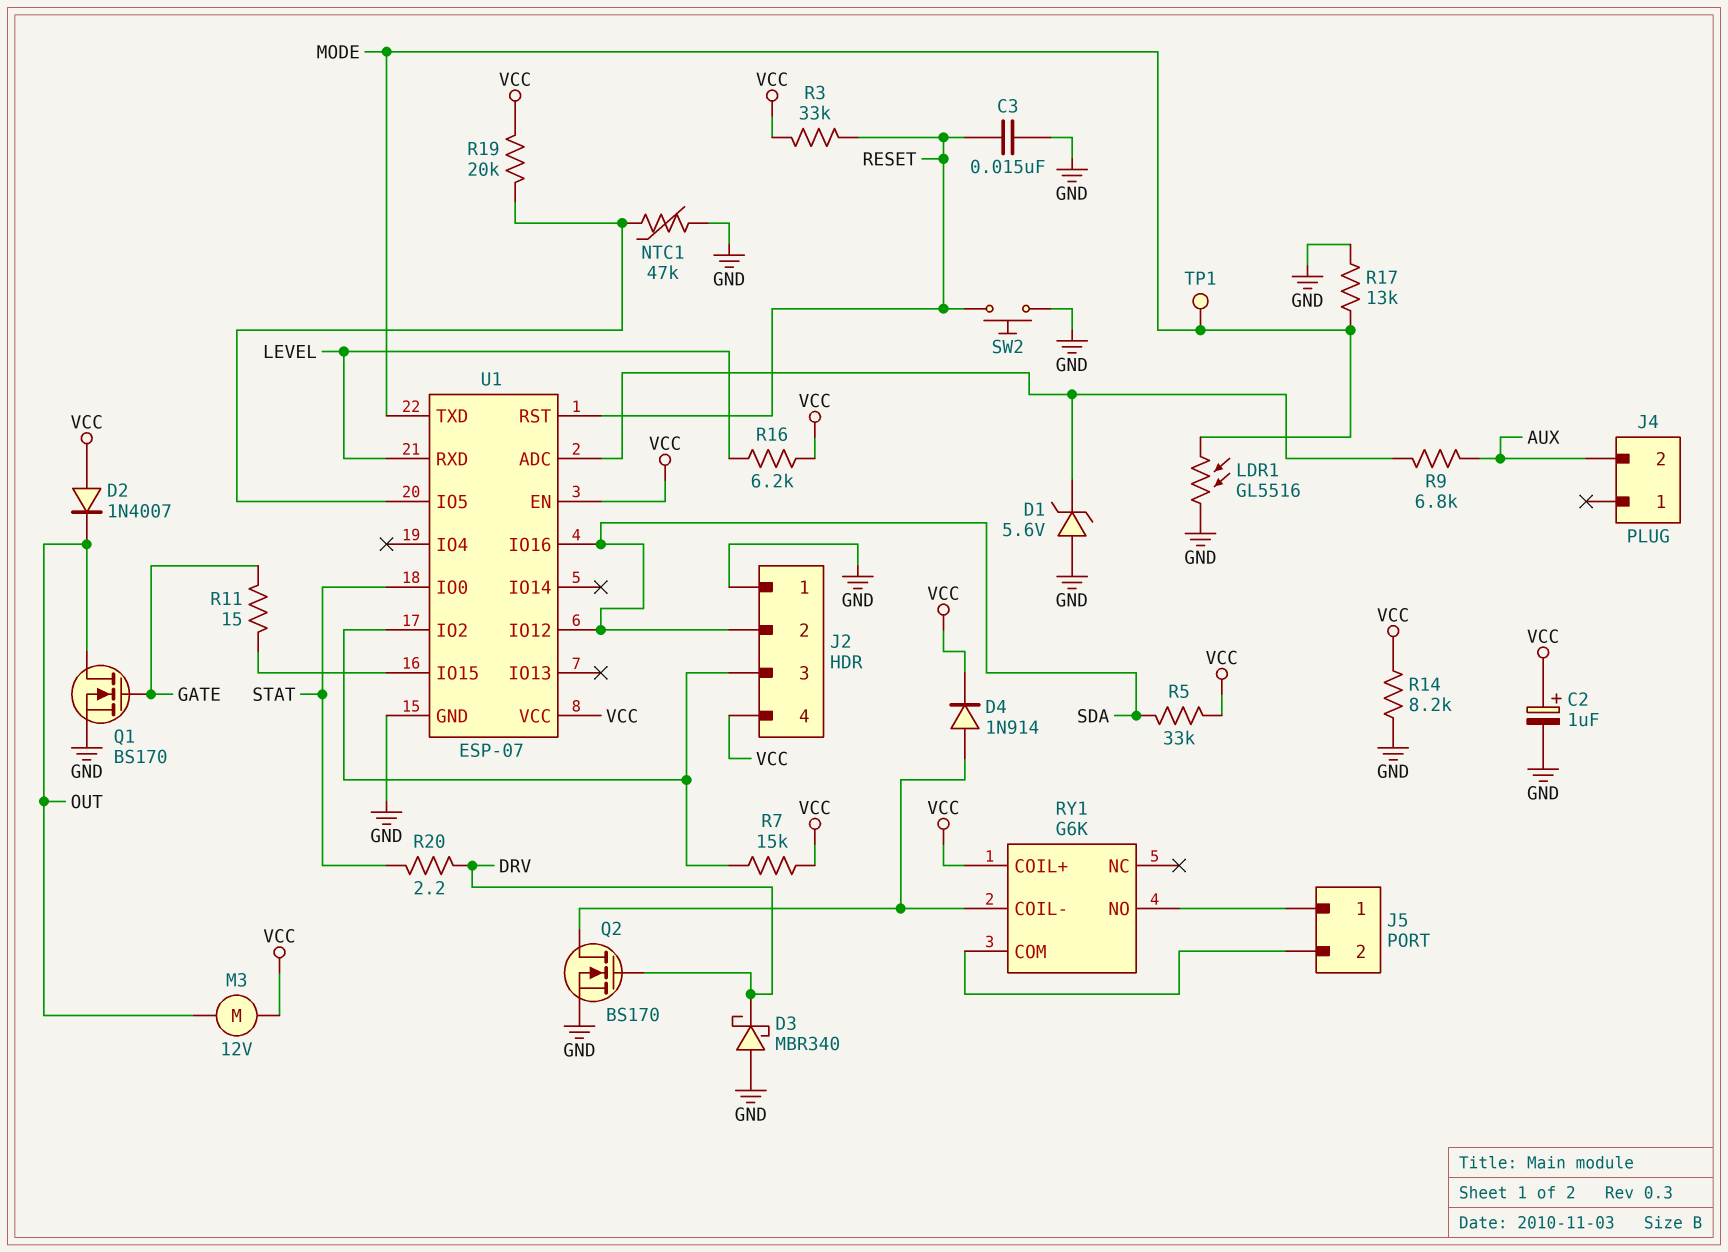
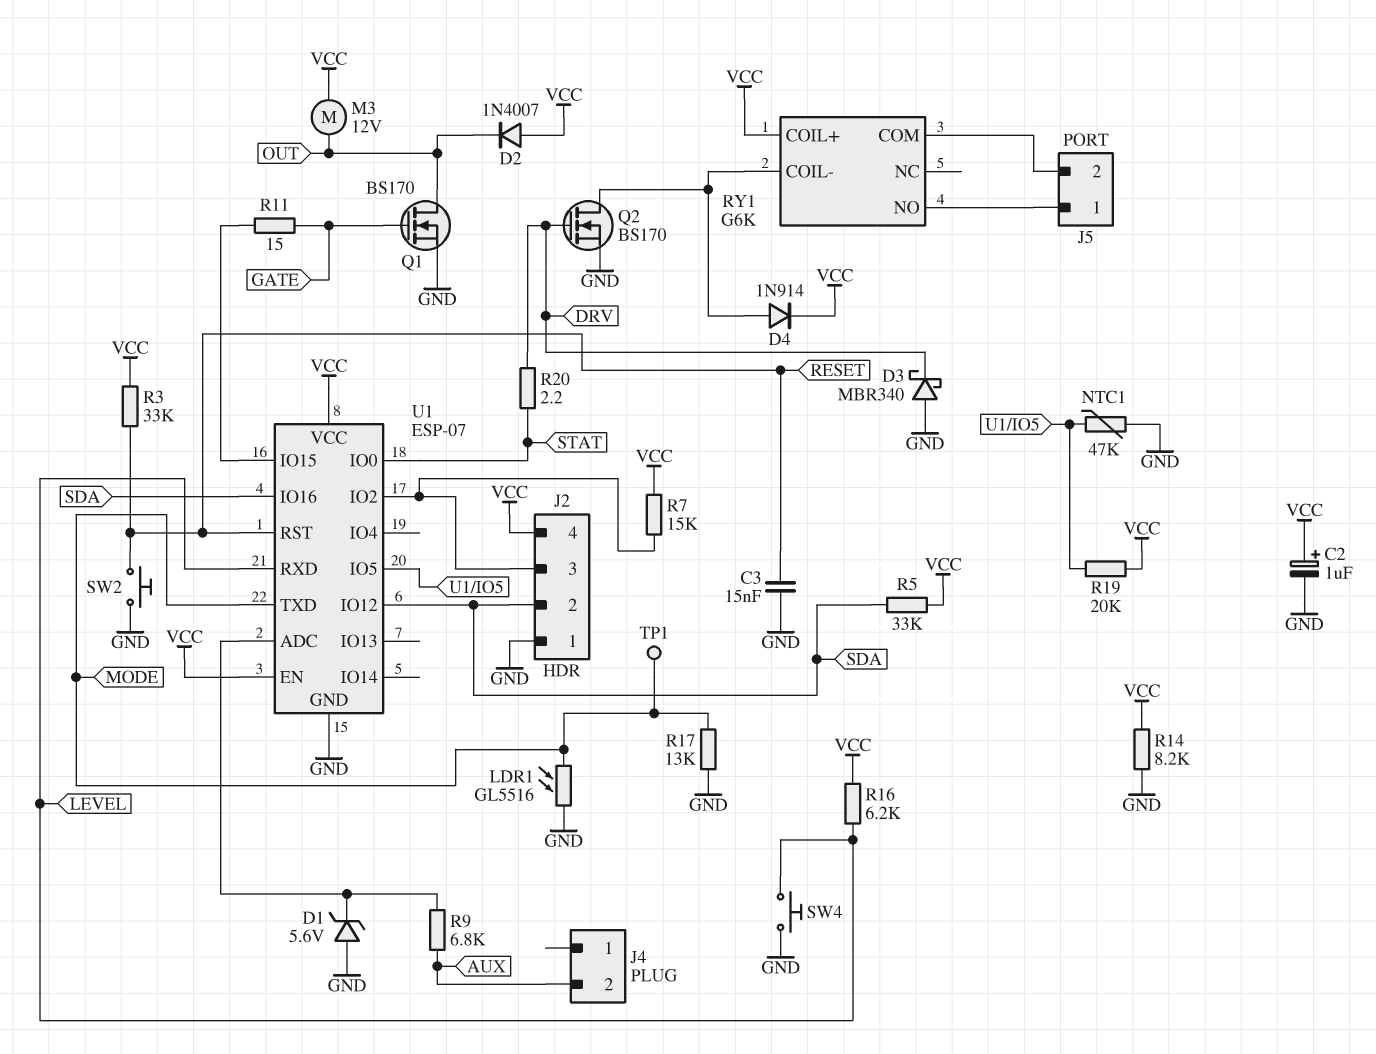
SW4: none -> button (GND, LEVEL)

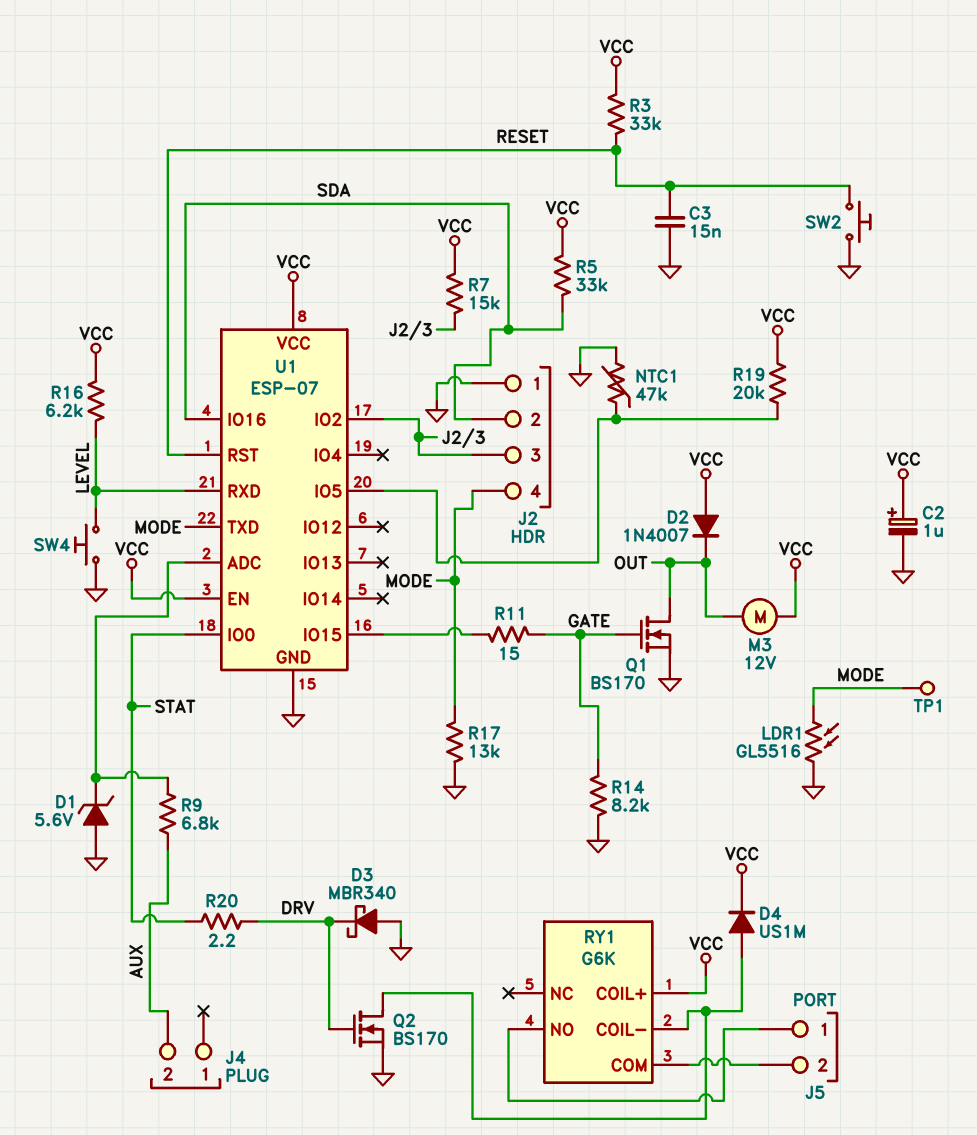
D4: diode 1N914 (A RY1/COIL-, K VCC) -> diode US1M (A RY1/COIL-, K VCC)
J2 pin 4: VCC -> MODE
R14: 8.2k (GND, VCC) -> 8.2k (GATE, GND)
U1 pin IO12: SDA -> none

